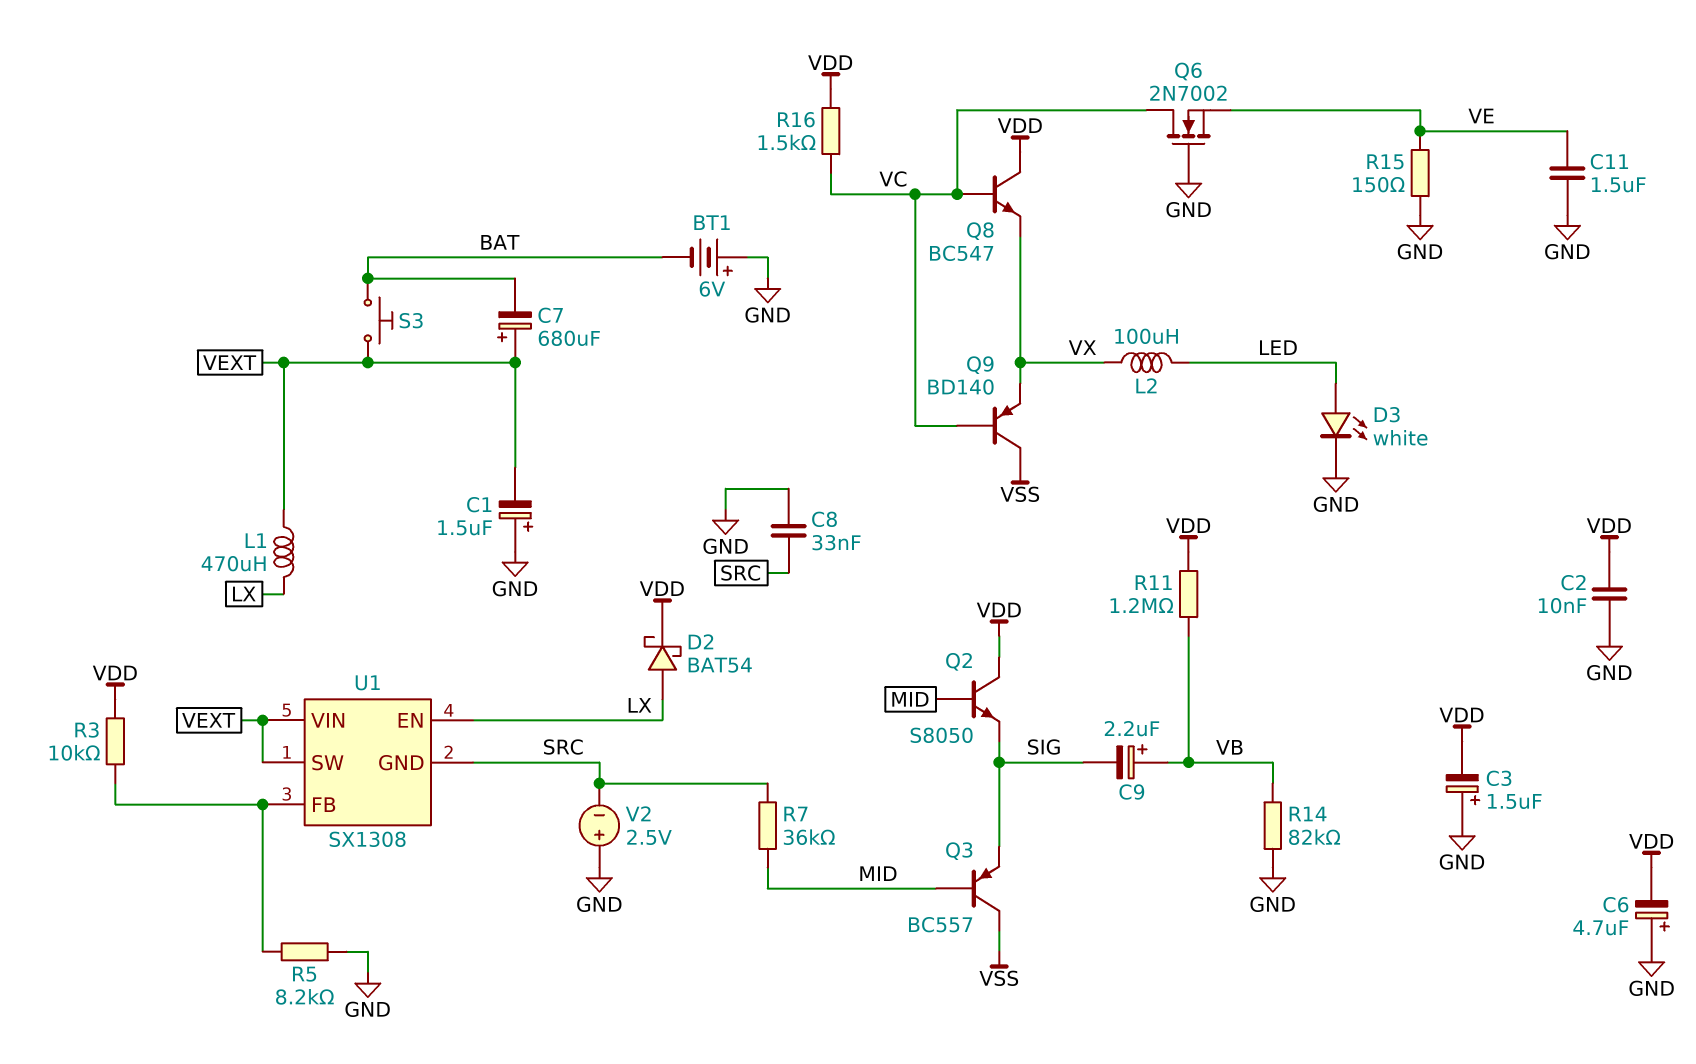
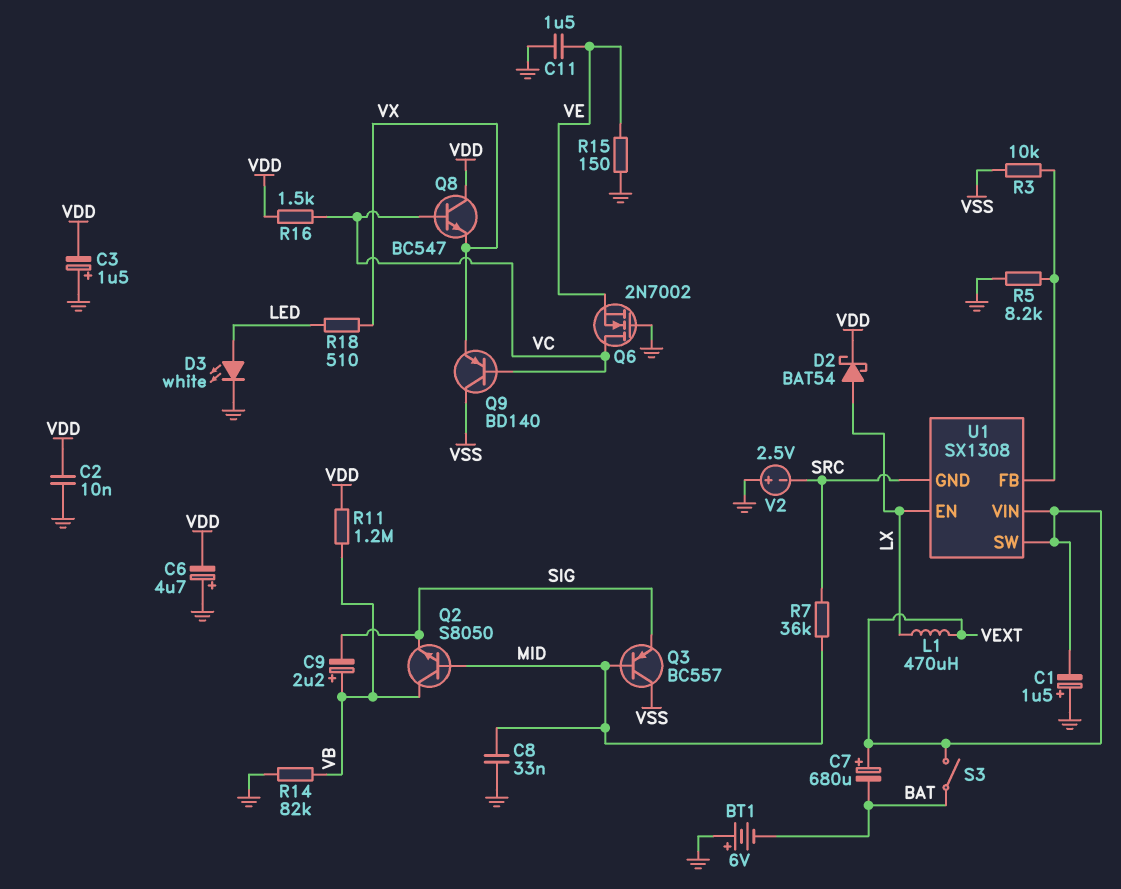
C8: 33nF (GND, SRC) -> 33nF (GND, MID)
L2: 100uH (LED, VX) -> none
Q2: NPN S8050 (B MID, C VDD, E SIG) -> NPN S8050 (B MID, C VB, E SIG)
R3: 10k (U1/FB, VDD) -> 10k (U1/FB, VSS)
R18: none -> 510 (LED, VX)
S3: button (BAT, VEXT) -> switch (BAT, VEXT)

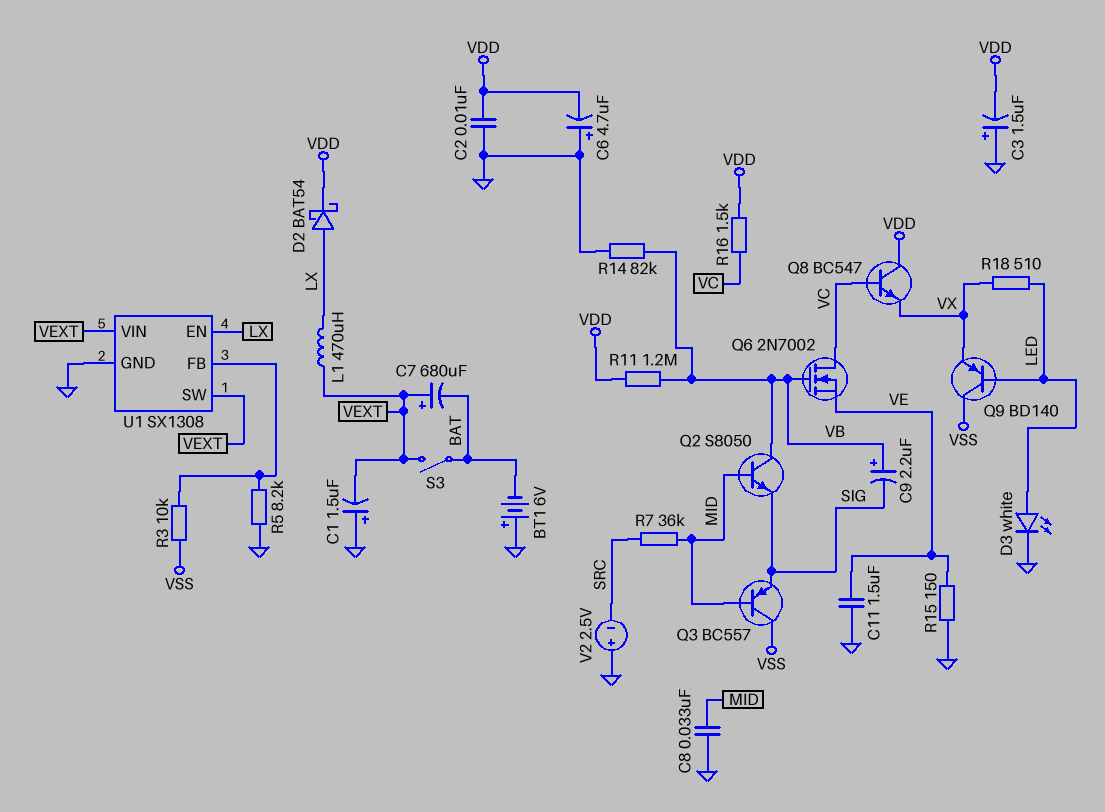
Q6: NMOS 2N7002 (G GND, D VC, S VE) -> NMOS 2N7002 (G VB, D VC, S VE)
Q9: PNP BD140 (B VC, C VSS, E VX) -> PNP BD140 (B LED, C VSS, E VX)
U1 pin GND: SRC -> GND

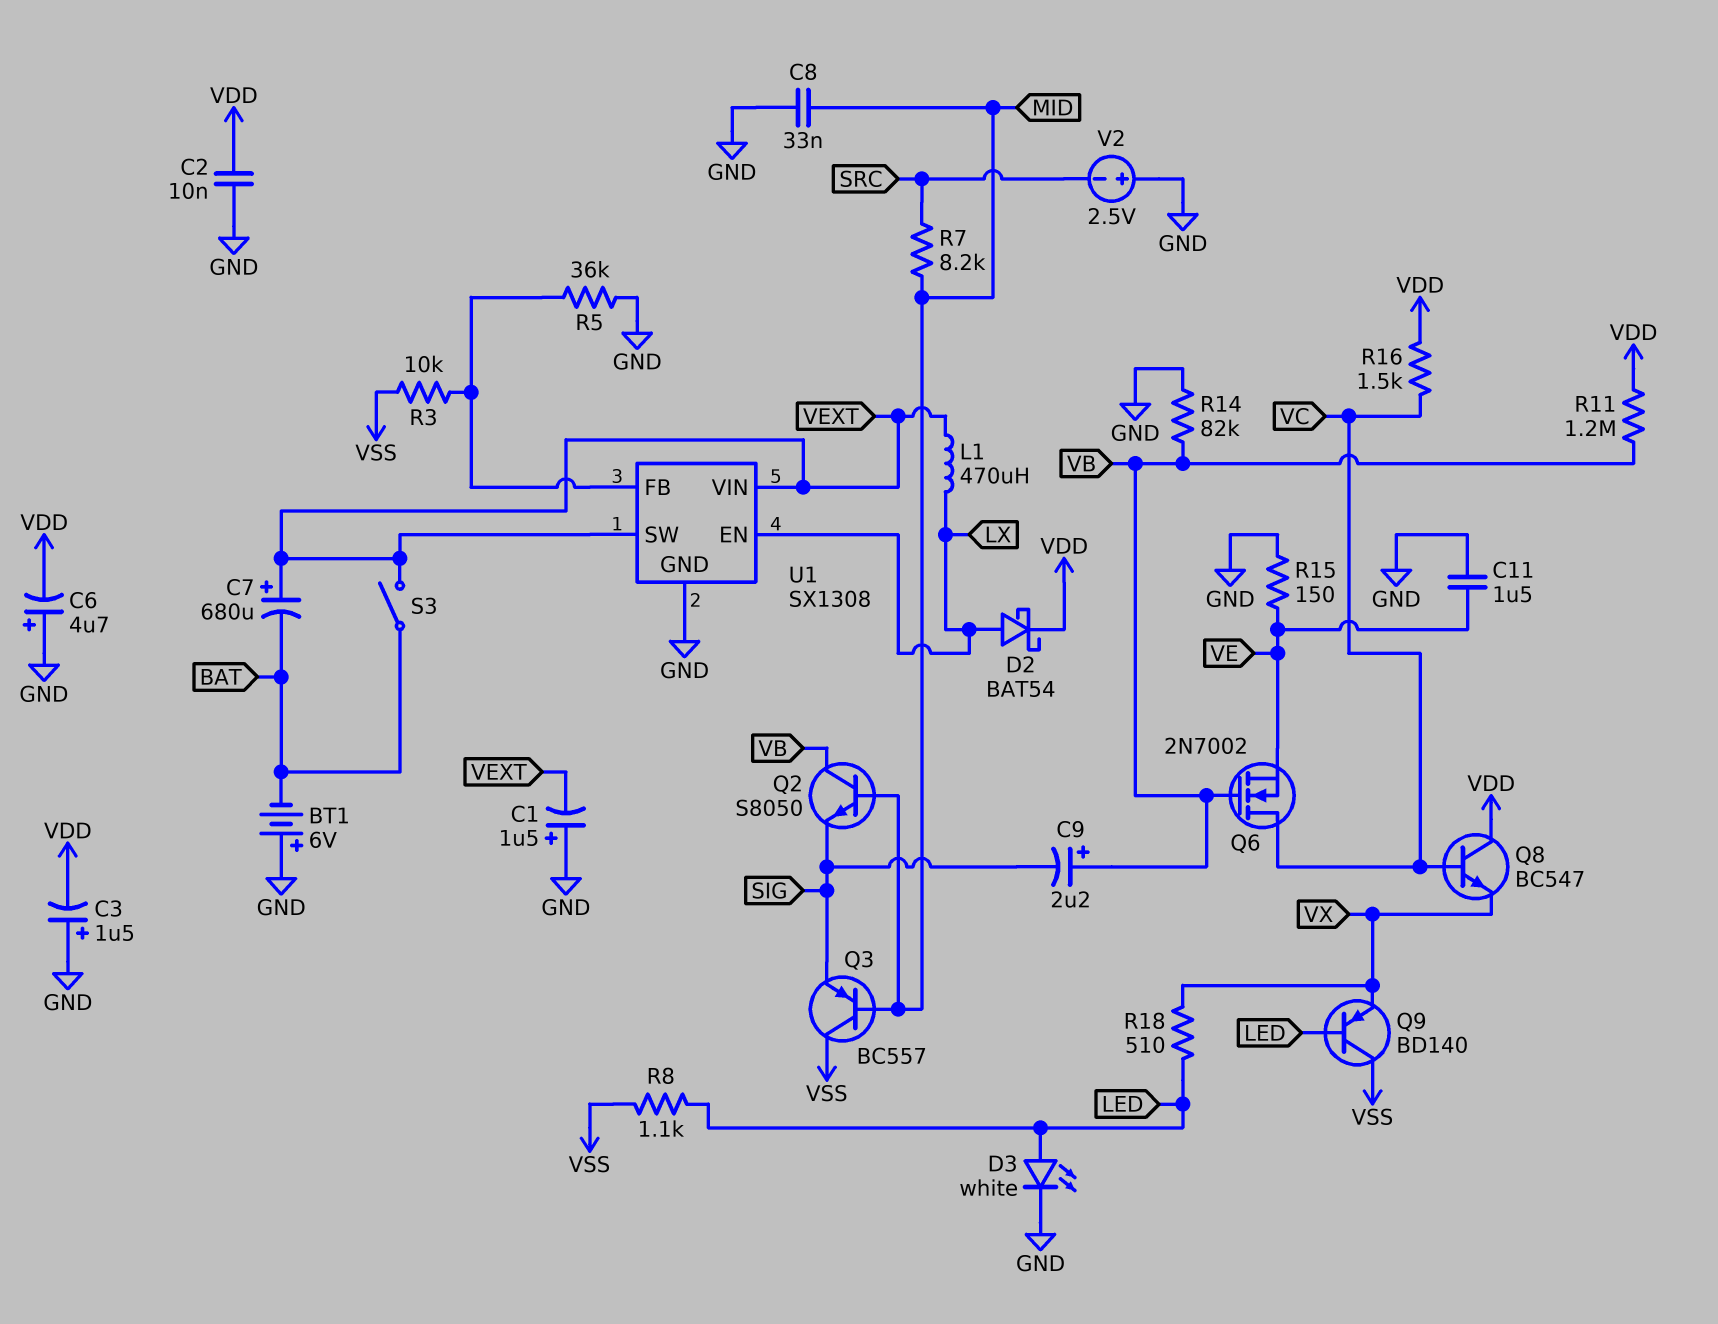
R5: 8.2k (GND, U1/FB) -> 36k (GND, U1/FB)
R7: 36k (MID, SRC) -> 8.2k (MID, SRC)
R8: none -> 1.1k (LED, VSS)

